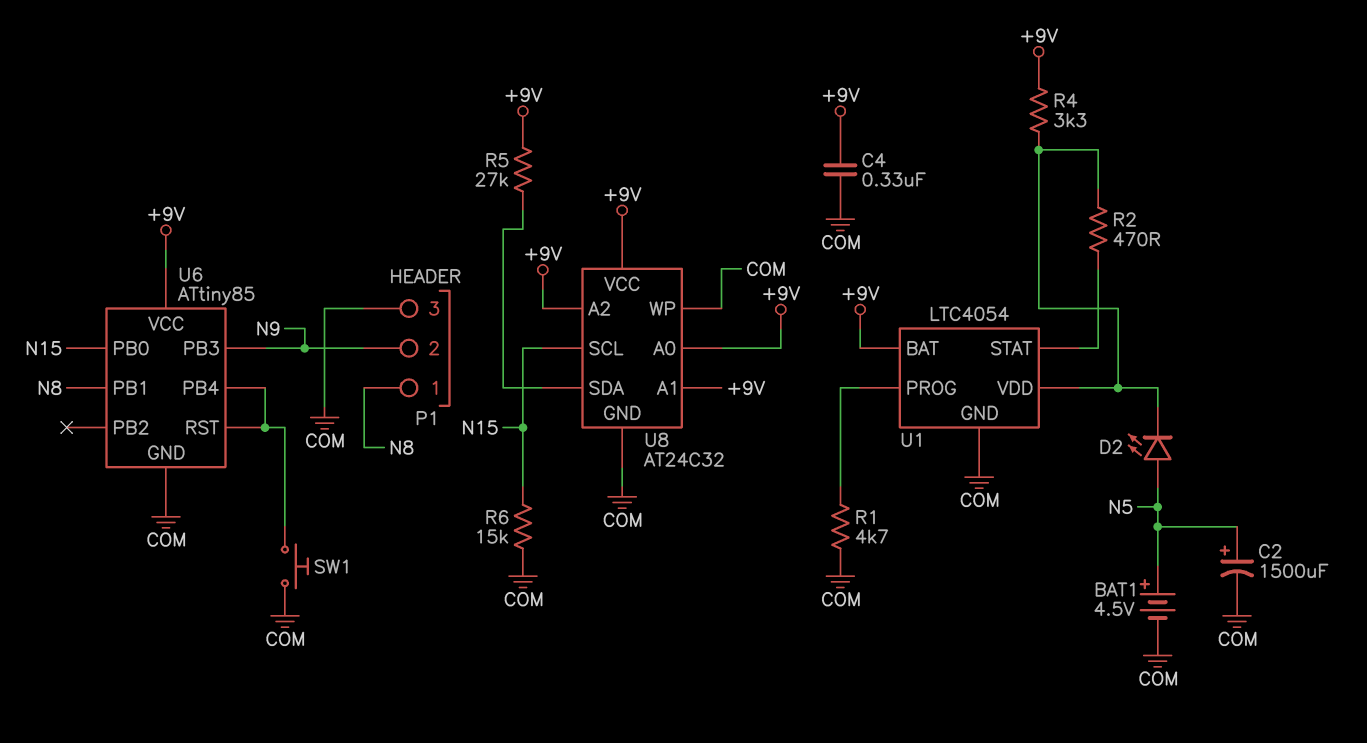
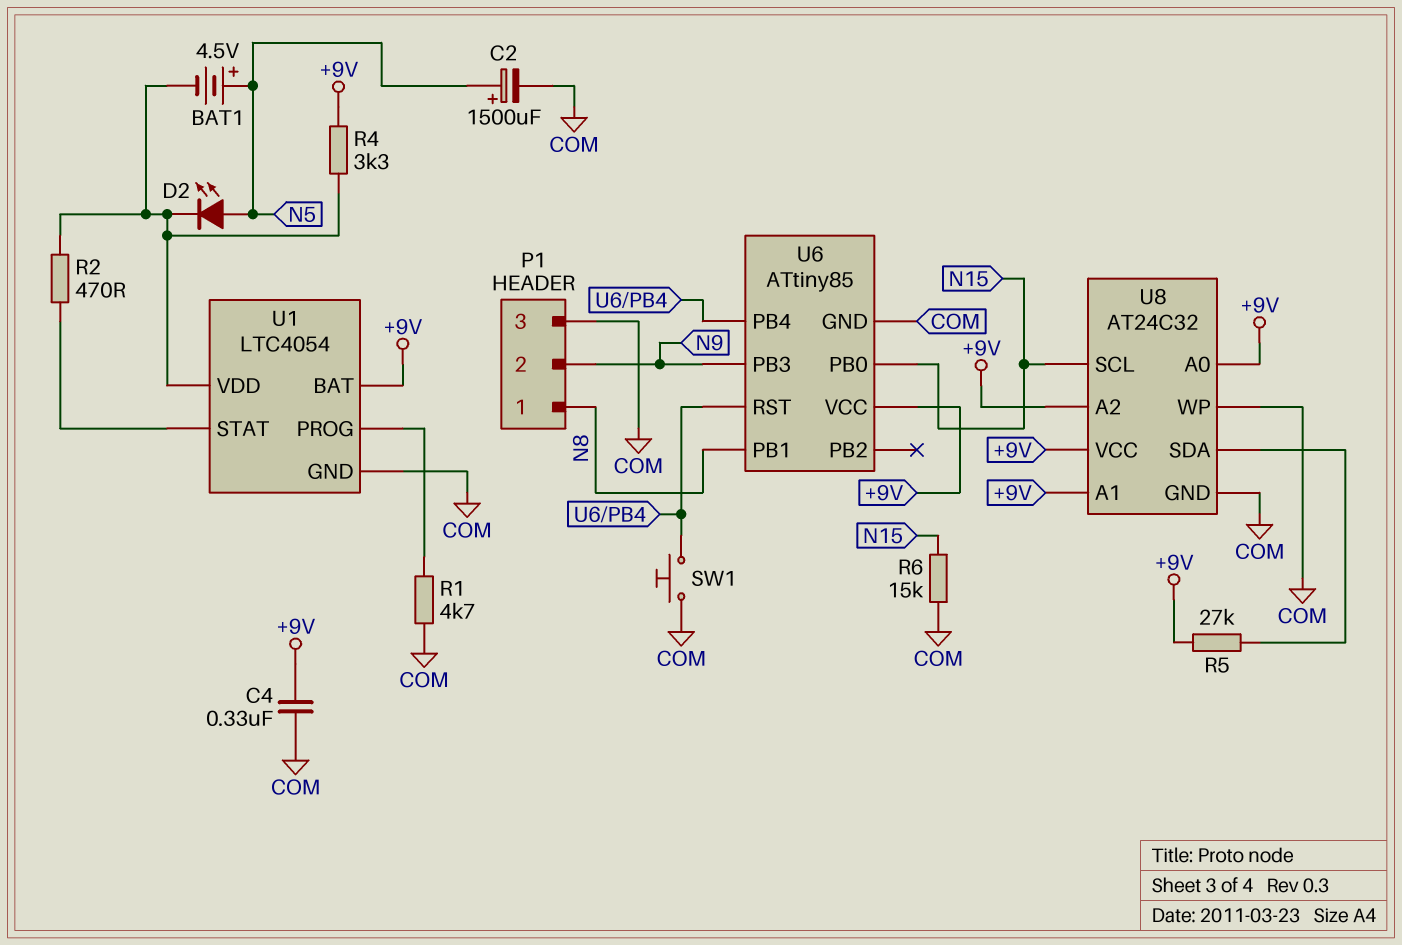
BAT1: 4.5V (plus N5, minus COM) -> 4.5V (plus N5, minus U1/VDD)

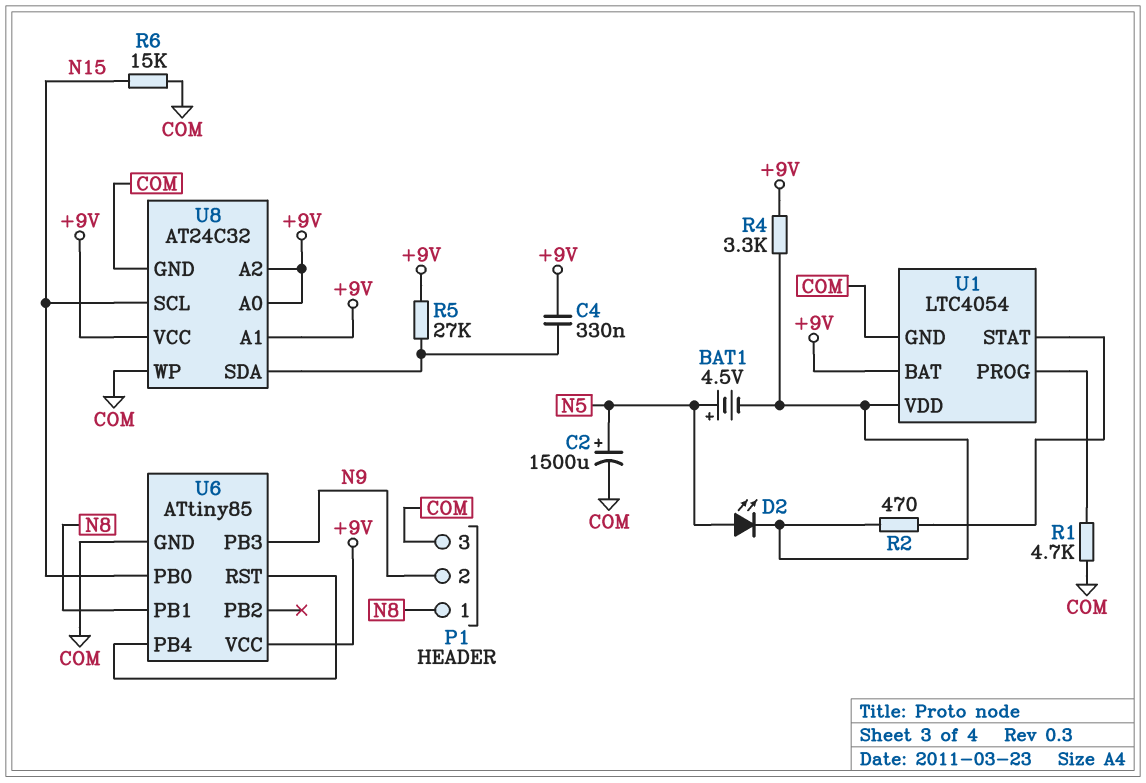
C4: 330nF (+9V, COM) -> 330nF (+9V, U8/SDA)
SW1: button (COM, U6/PB4) -> none

